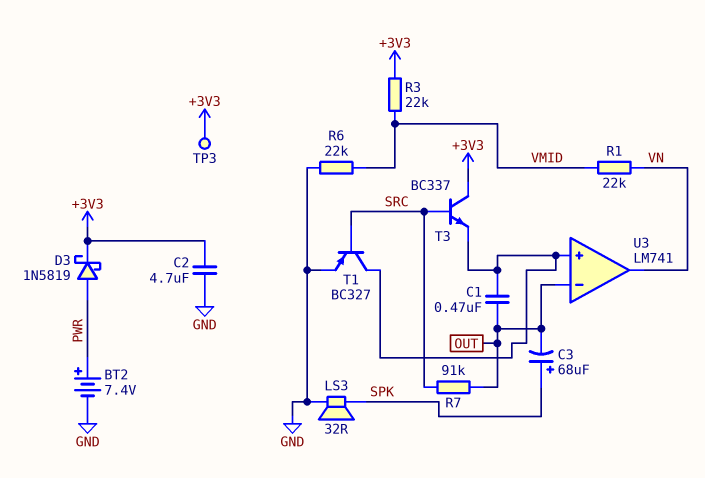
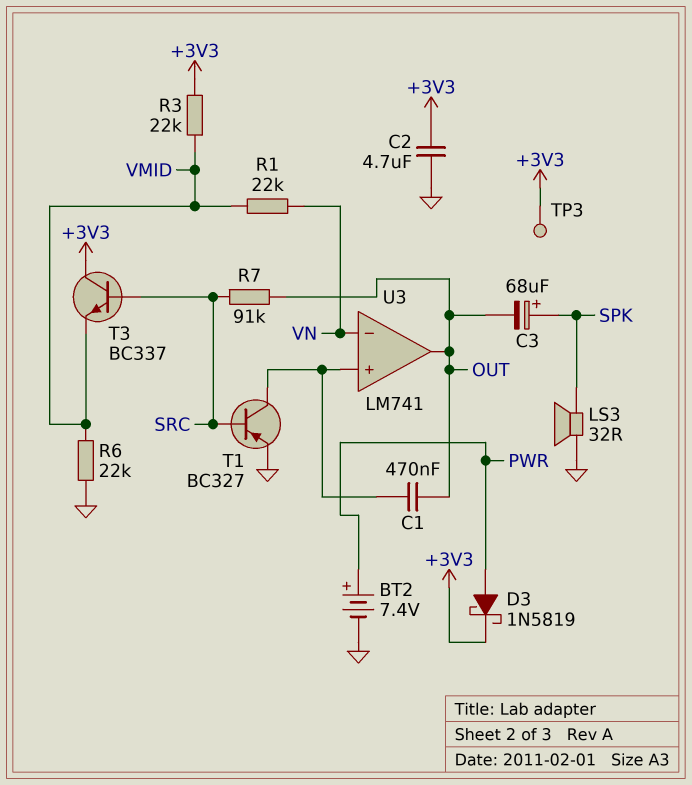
T3: NPN BC337 (B SRC, C +3V3, E U3/in+) -> NPN BC337 (B SRC, C +3V3, E VMID)
U3 pin in-: OUT -> VN
U3 pin out: VN -> OUT

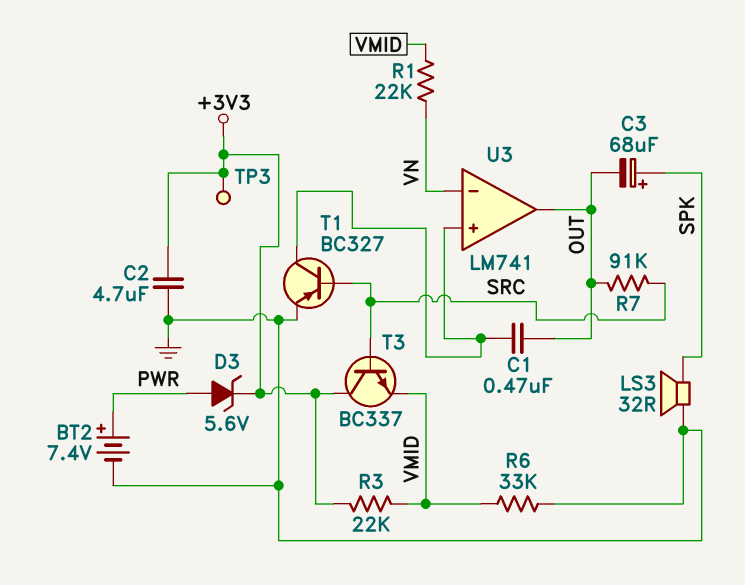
D3: schottky 1N5819 (A PWR, K +3V3) -> zener 5.6V (A PWR, K +3V3)
R6: 22k (GND, VMID) -> 33k (GND, VMID)

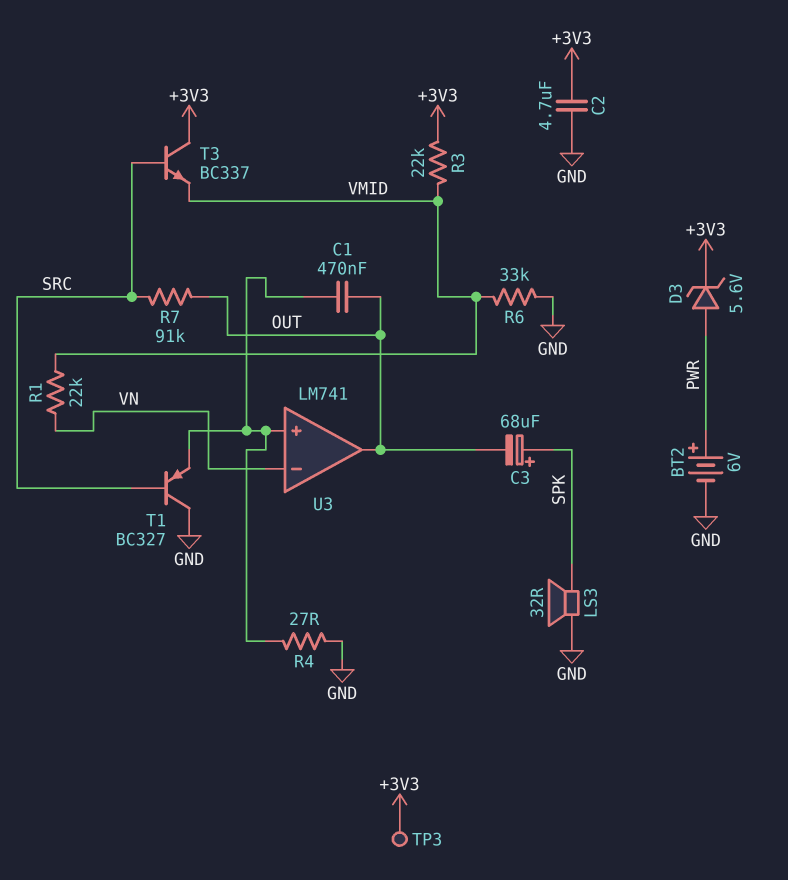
BT2: 7.4V (plus PWR, minus GND) -> 6V (plus PWR, minus GND)
R4: none -> 27 (GND, U3/in+)
T1: PNP BC327 (B SRC, C U3/in+, E GND) -> PNP BC327 (B SRC, C GND, E U3/in+)

